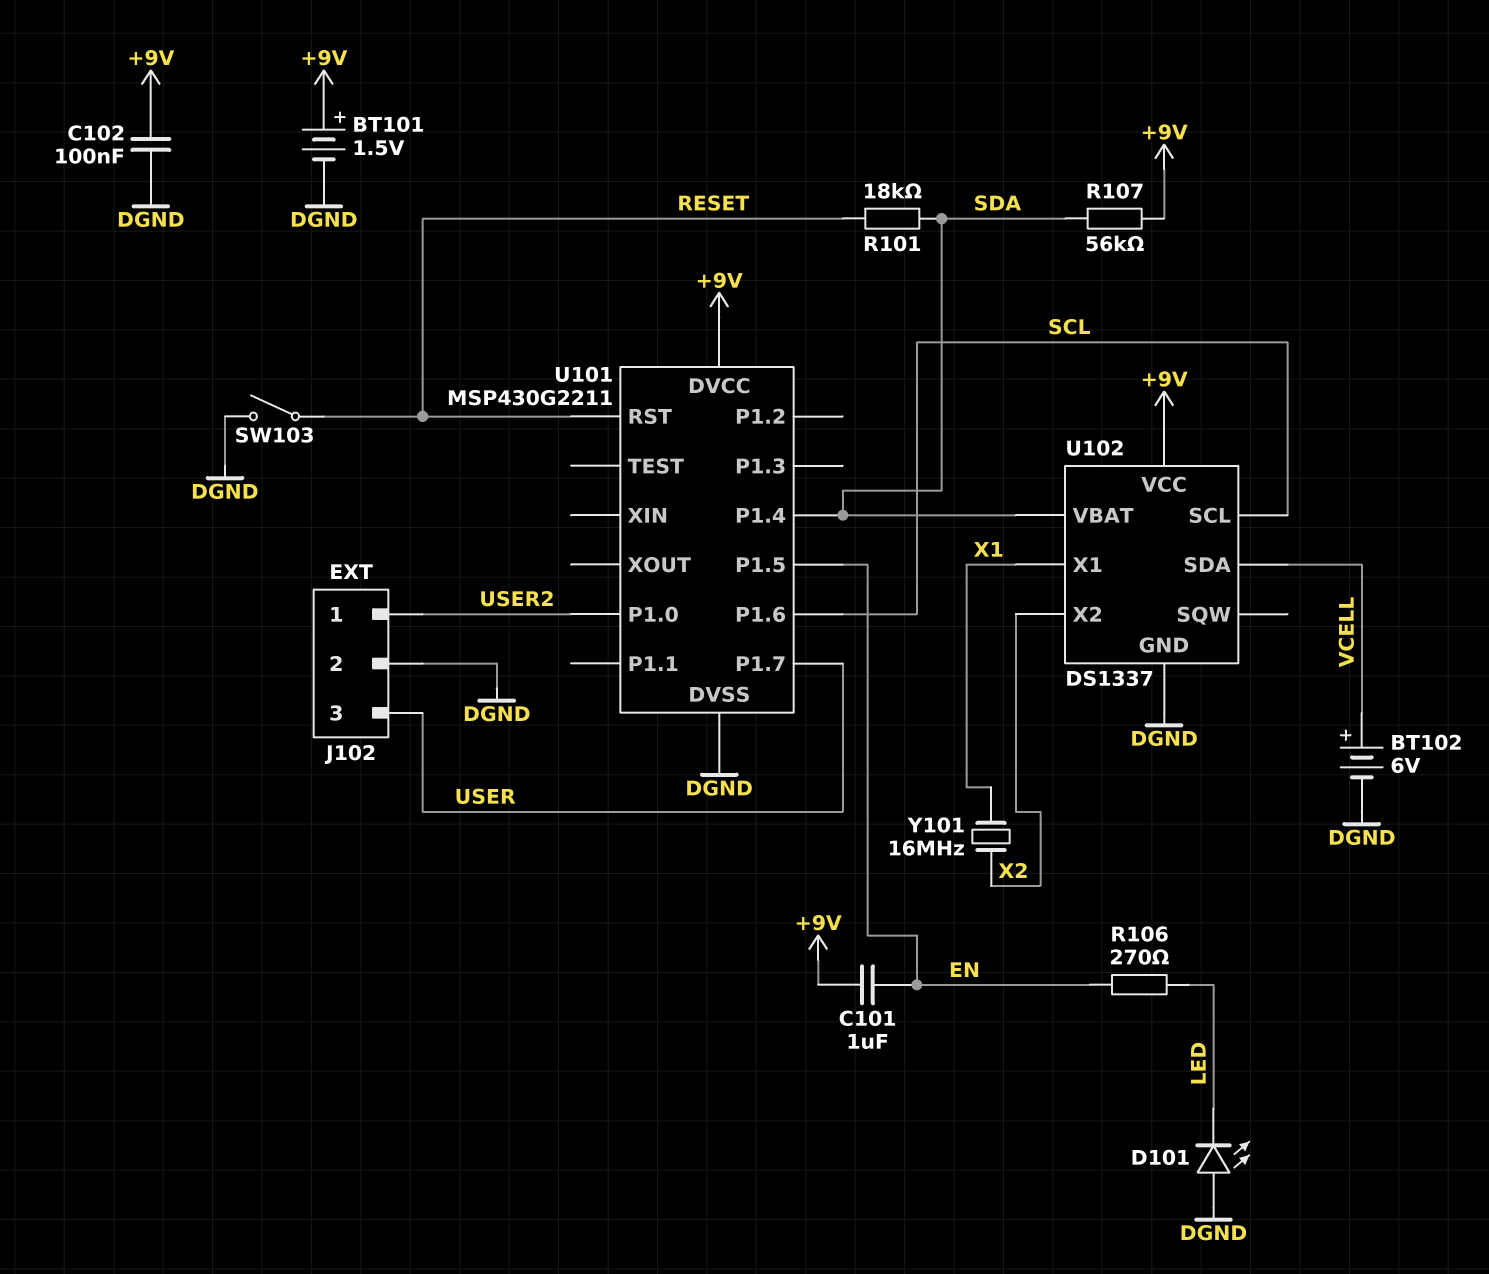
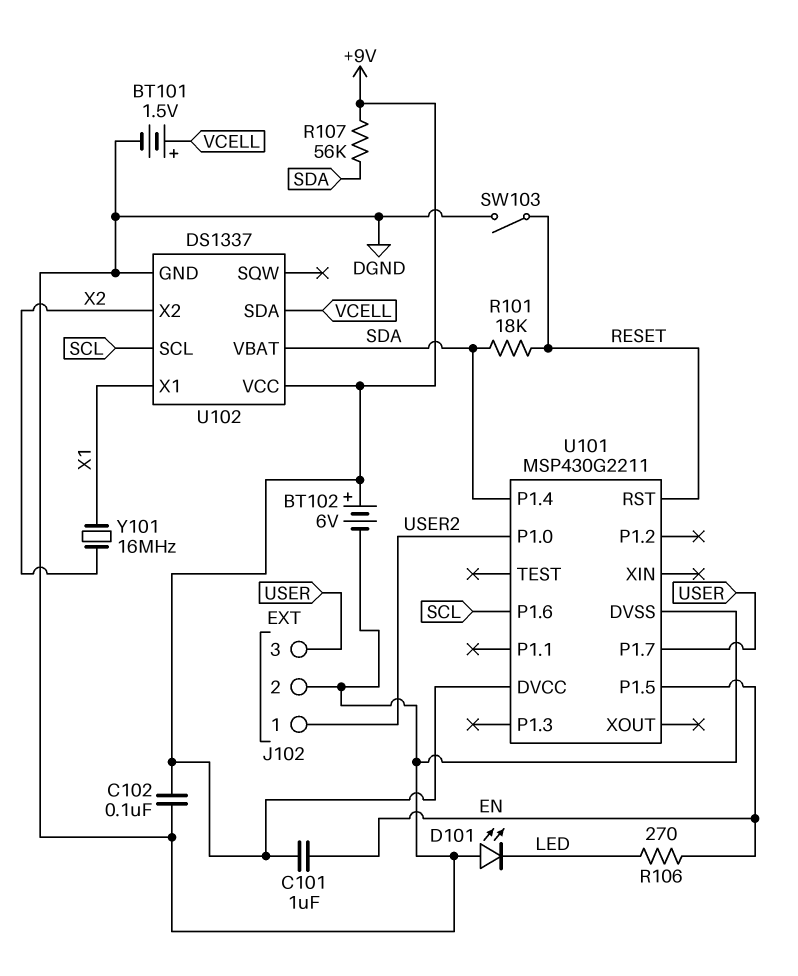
BT101: 1.5V (plus +9V, minus DGND) -> 1.5V (plus VCELL, minus DGND)
BT102: 6V (plus VCELL, minus DGND) -> 6V (plus +9V, minus DGND)

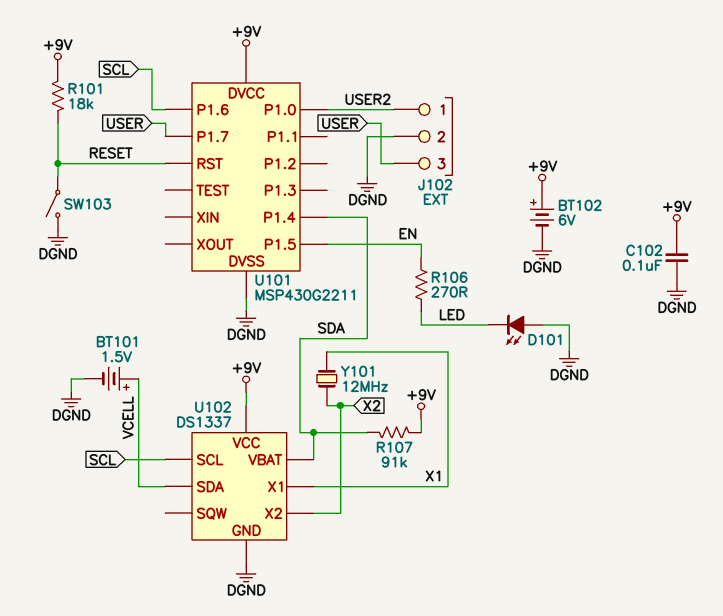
C101: 1uF (+9V, EN) -> none
R101: 18k (RESET, SDA) -> 18k (+9V, RESET)
R107: 56k (+9V, SDA) -> 91k (+9V, SDA)
Y101: 16MHz (X1, X2) -> 12MHz (X1, X2)

